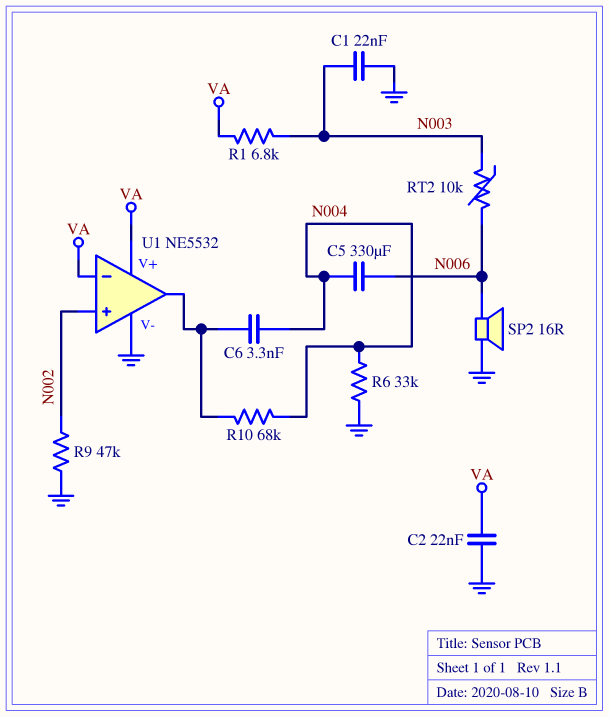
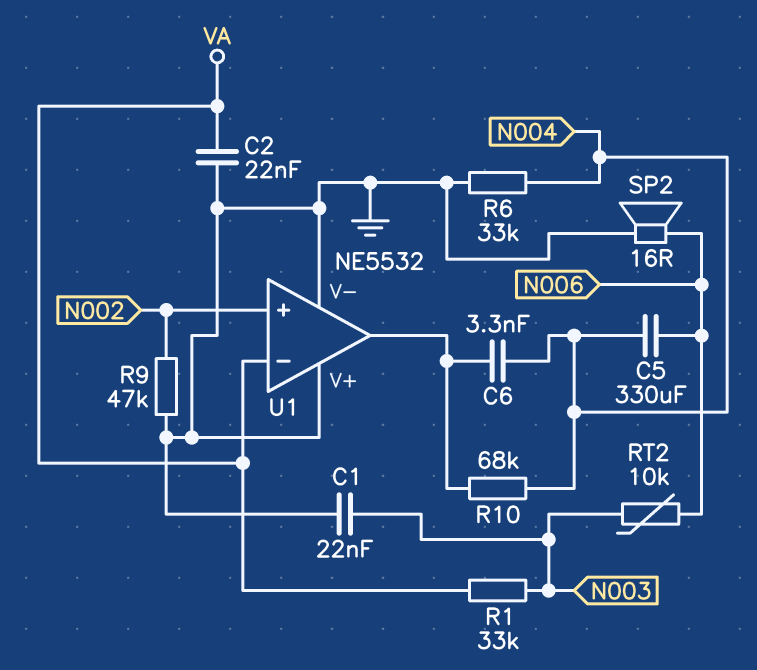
R1: 6.8k (N003, VA) -> 33k (N003, VA)
U1 pin V+: VA -> GND

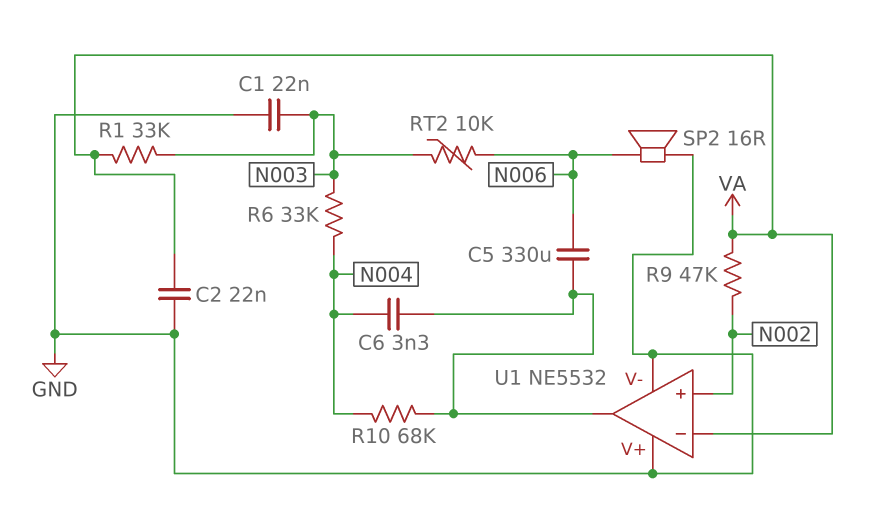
C5: 330uF (N004, N006) -> 330uF (N006, U1/out)
R6: 33k (GND, N004) -> 33k (N003, N004)
R9: 47k (GND, N002) -> 47k (N002, VA)

